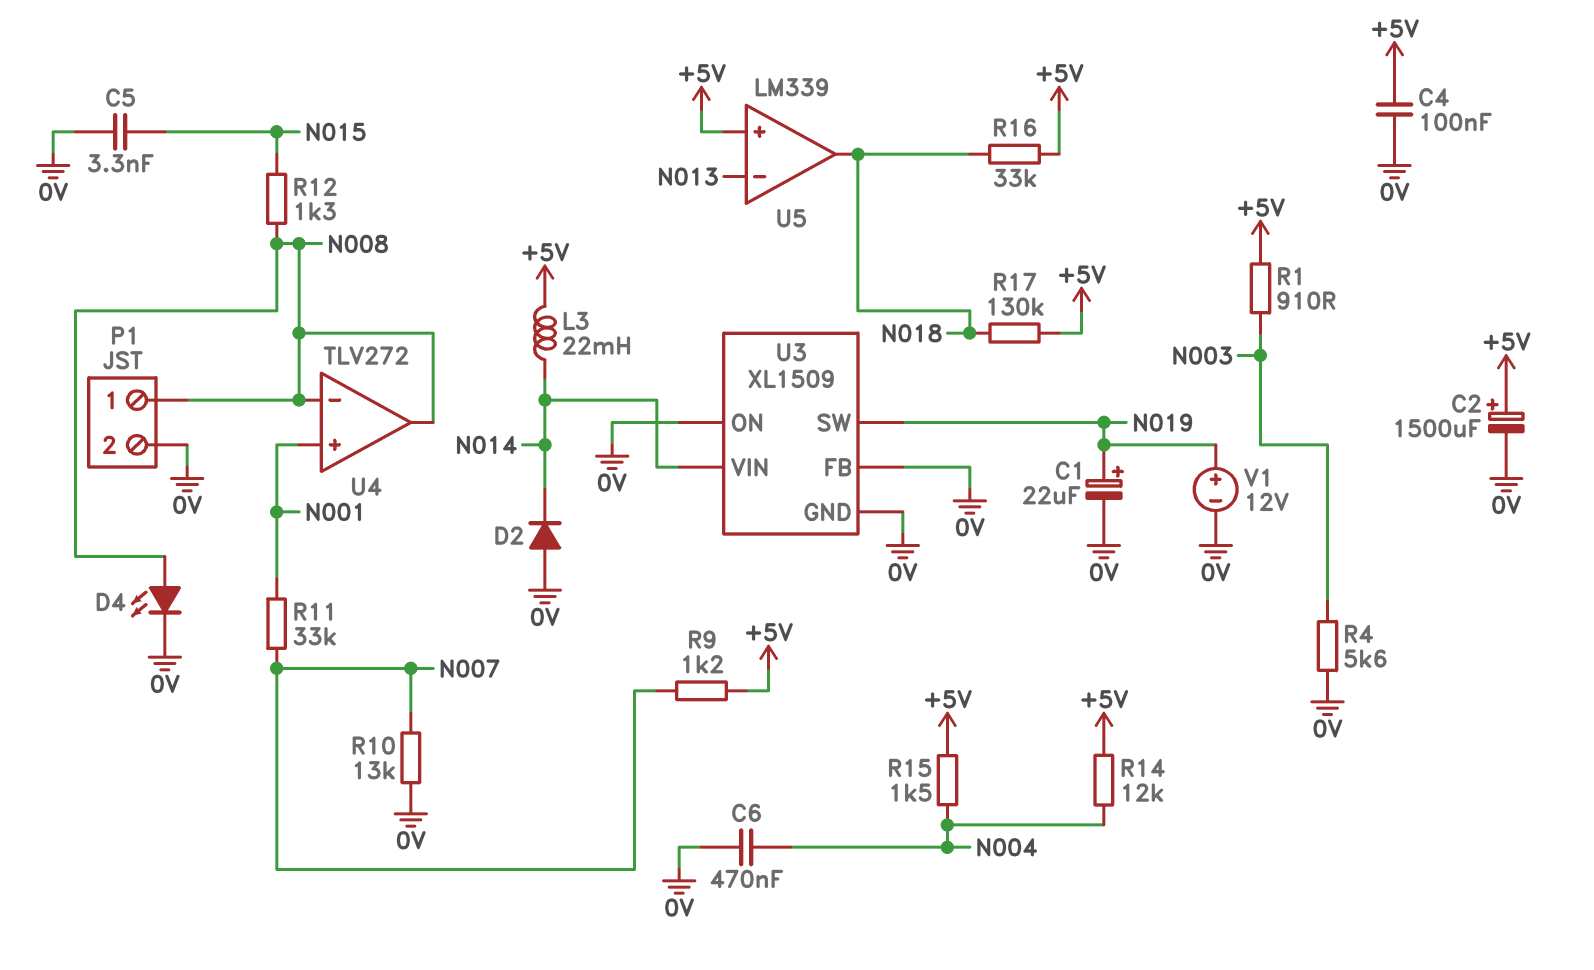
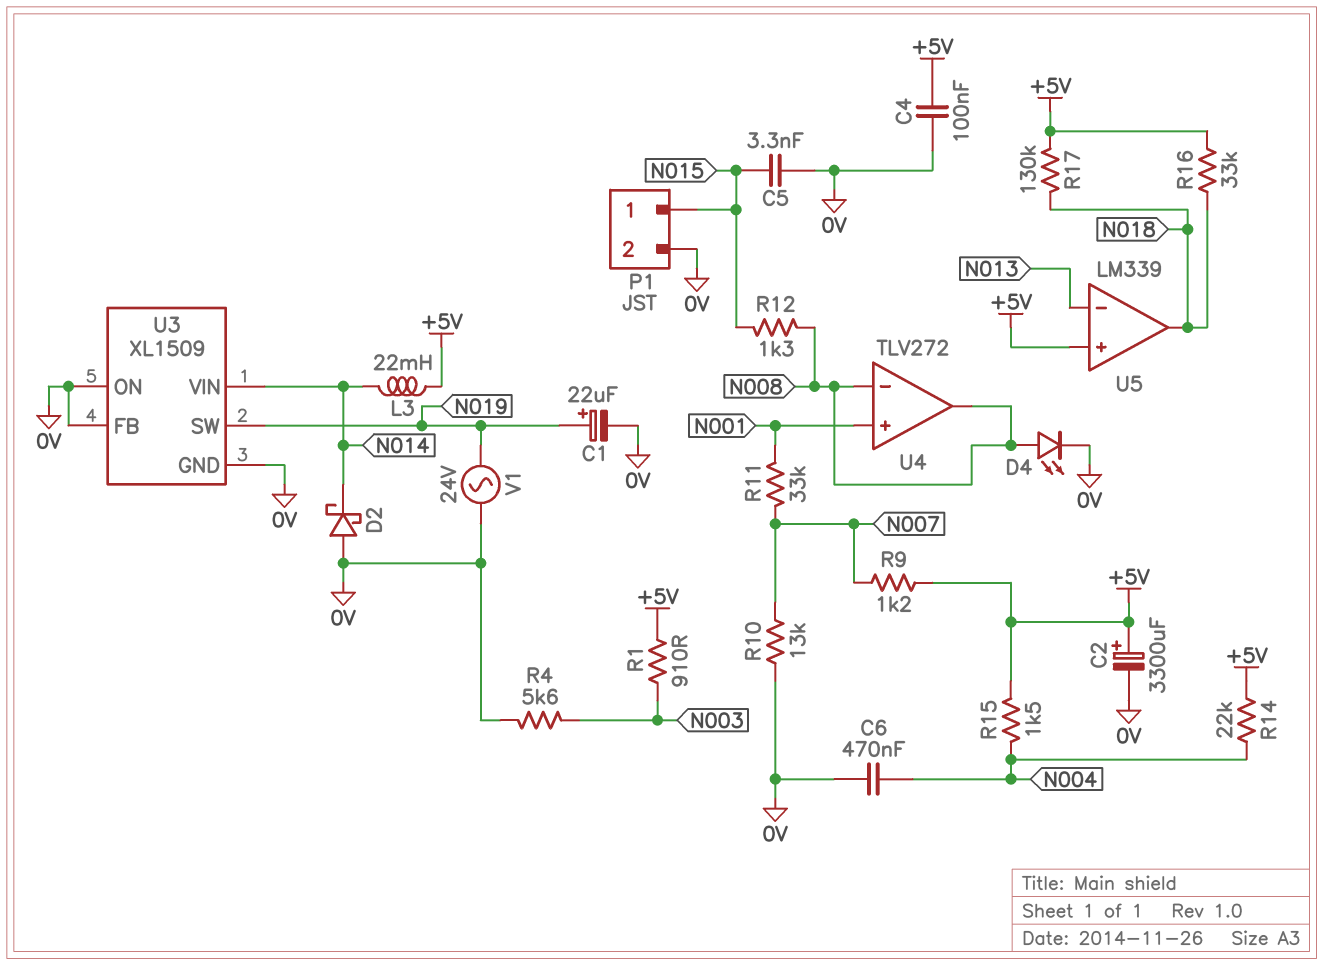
C2: 1500uF (plus +5V, minus 0V) -> 3300uF (plus +5V, minus 0V)
D2: diode (A 0V, K N014) -> schottky (A 0V, K N014)
P1 pin 1: N008 -> N015
R14: 12k (+5V, N004) -> 22k (+5V, N004)
V1: 12V (plus N019, minus 0V) -> AC 24V (0V, N019)

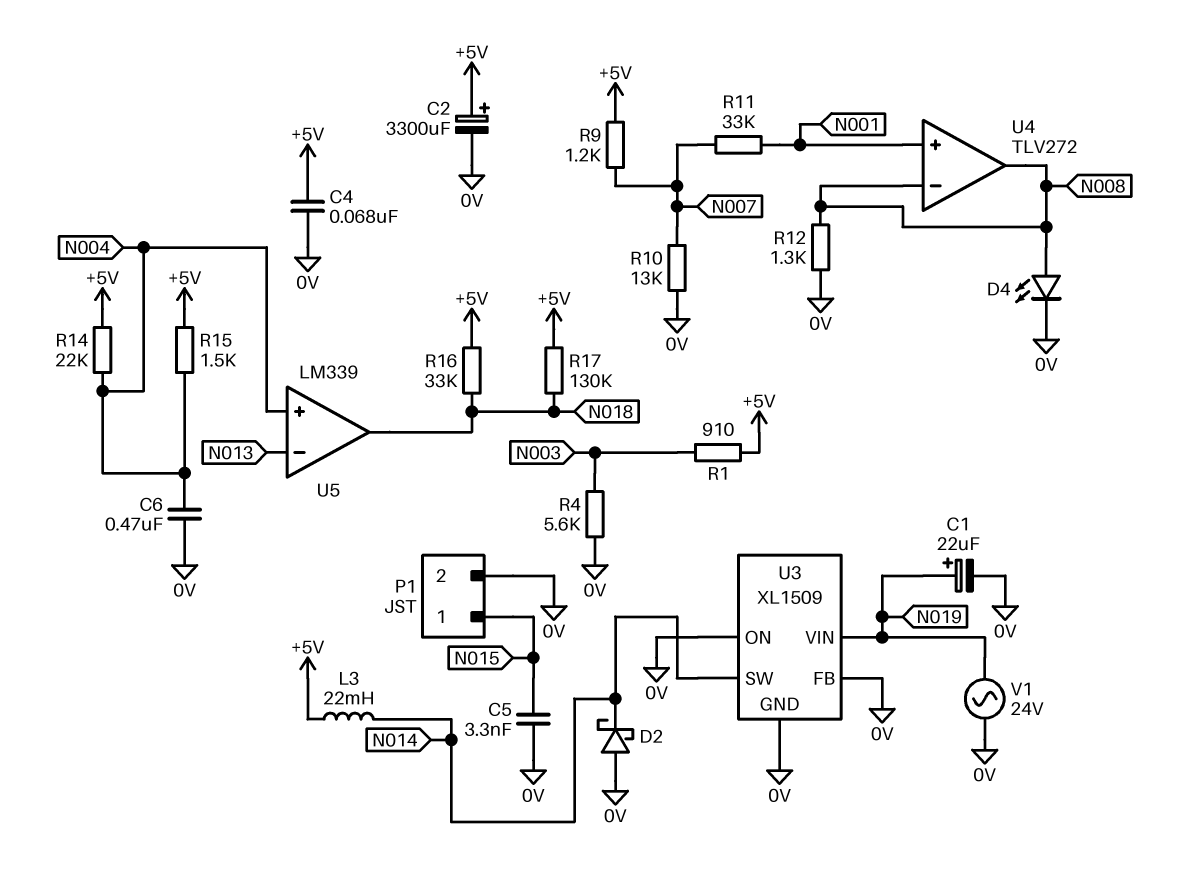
C4: 100nF (+5V, 0V) -> 68nF (+5V, 0V)
R12: 1.3k (N008, N015) -> 1.3k (0V, N008)
U3 pin SW: N019 -> N014
U3 pin VIN: N014 -> N019
U5 pin in+: +5V -> N004

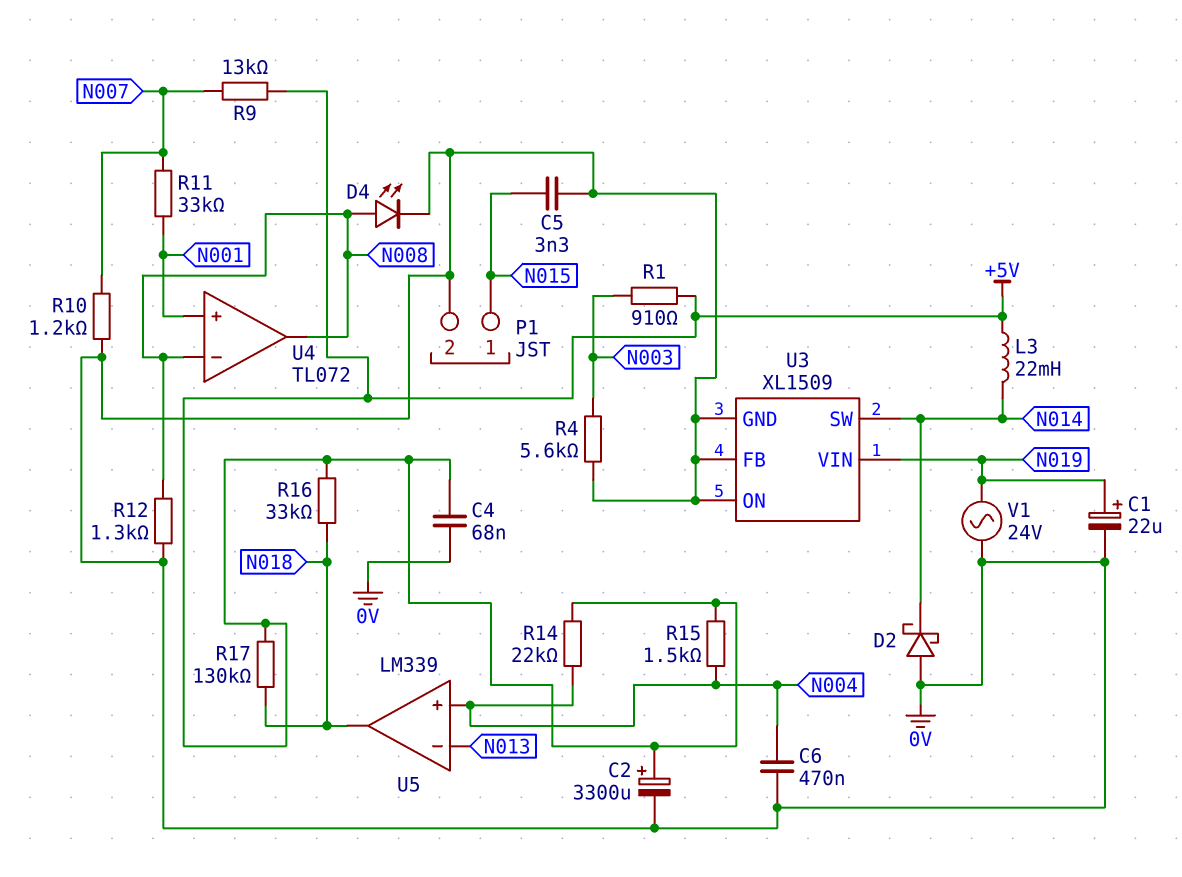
R9: 1.2k (+5V, N007) -> 13k (+5V, N007)
R10: 13k (0V, N007) -> 1.2k (0V, N007)
U4: TLV272 -> TL072

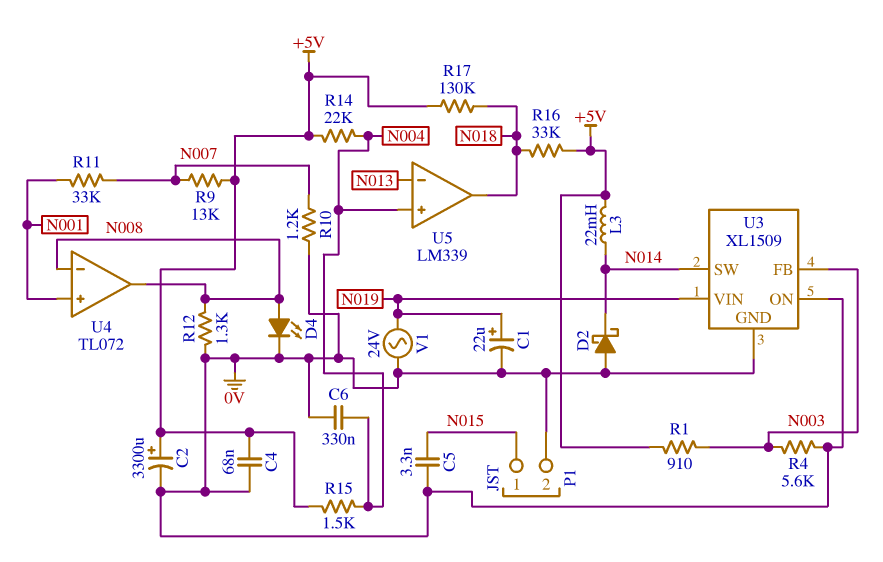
C6: 470nF (0V, N004) -> 330nF (0V, N004)
U3 pin FB: 0V -> N003

